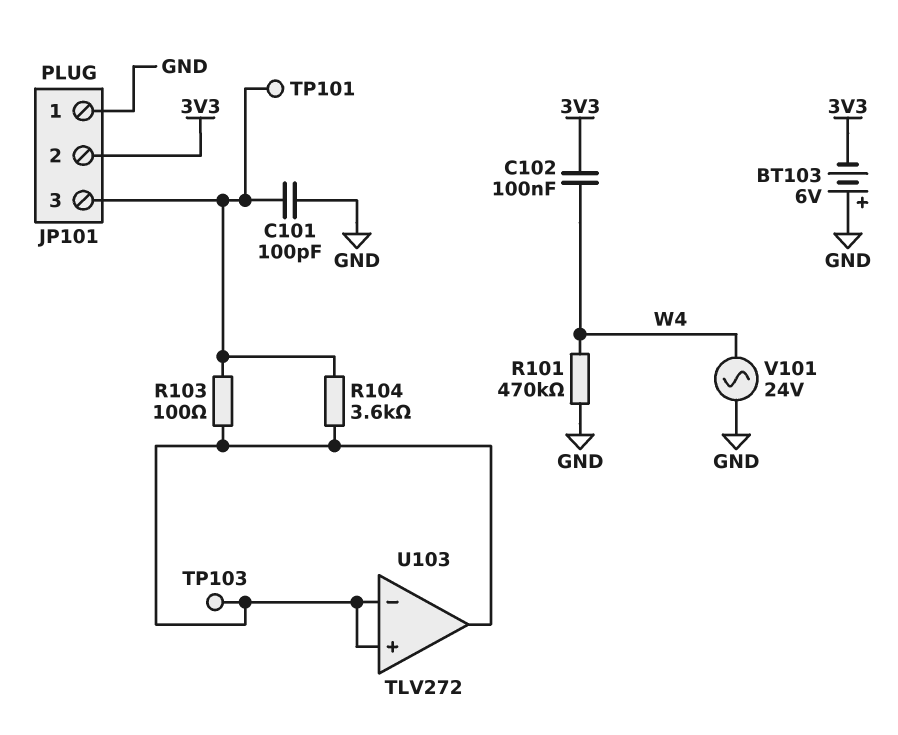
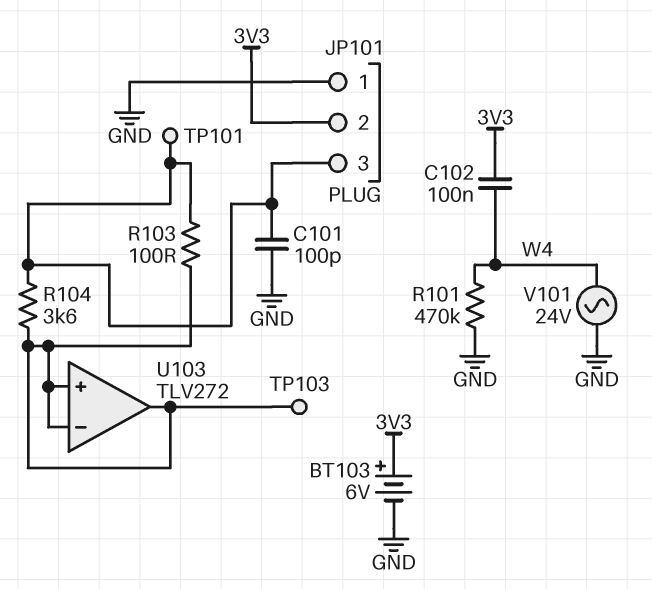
BT103: 6V (plus GND, minus 3V3) -> 6V (plus 3V3, minus GND)

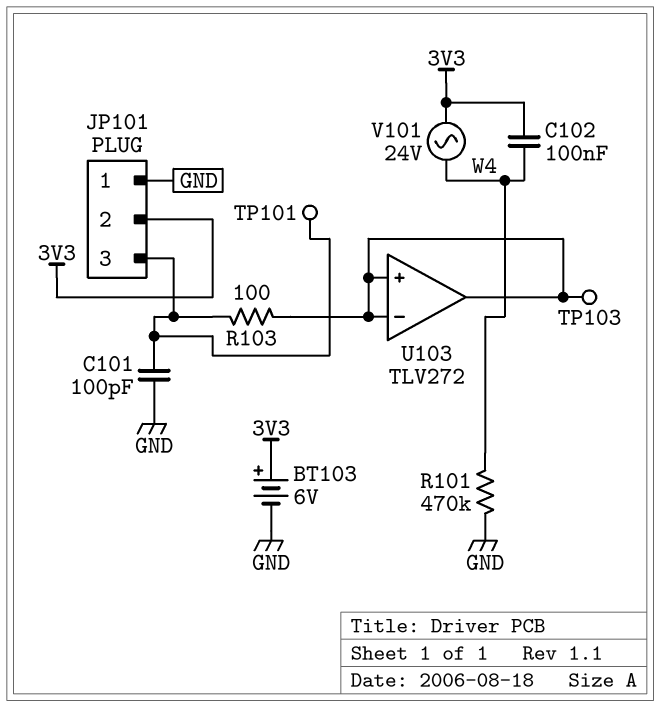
R104: 3.6k (JP101/3, U103/in+) -> none
V101: AC 24V (GND, W4) -> AC 24V (3V3, W4)

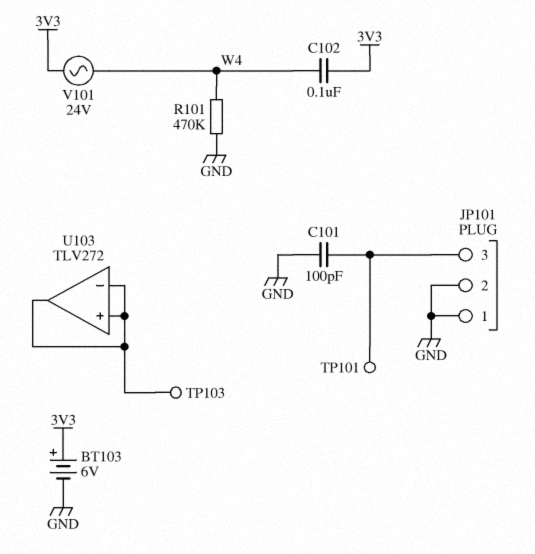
JP101 pin 2: 3V3 -> GND
R103: 100 (JP101/3, U103/in+) -> none

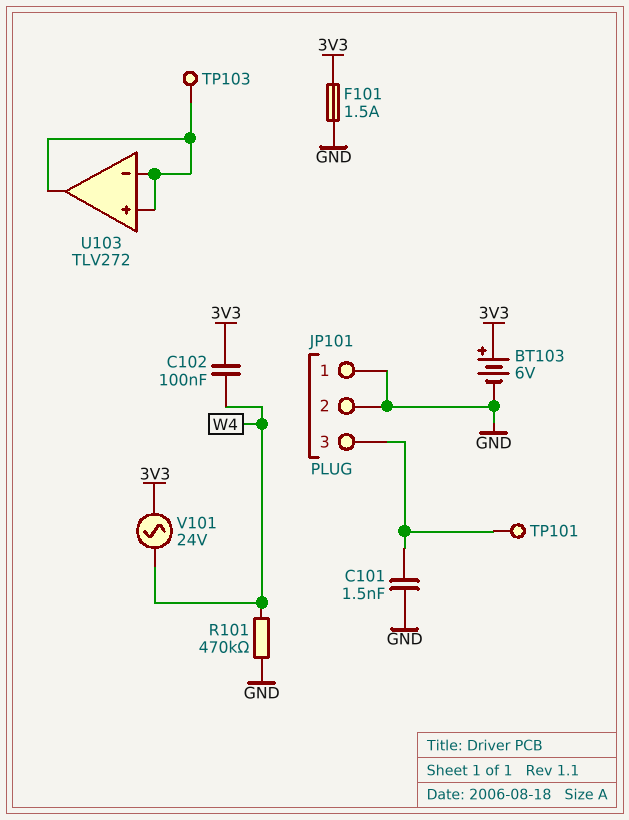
C101: 100pF (GND, JP101/3) -> 1.5nF (GND, JP101/3)
F101: none -> 1.5A (3V3, GND)

